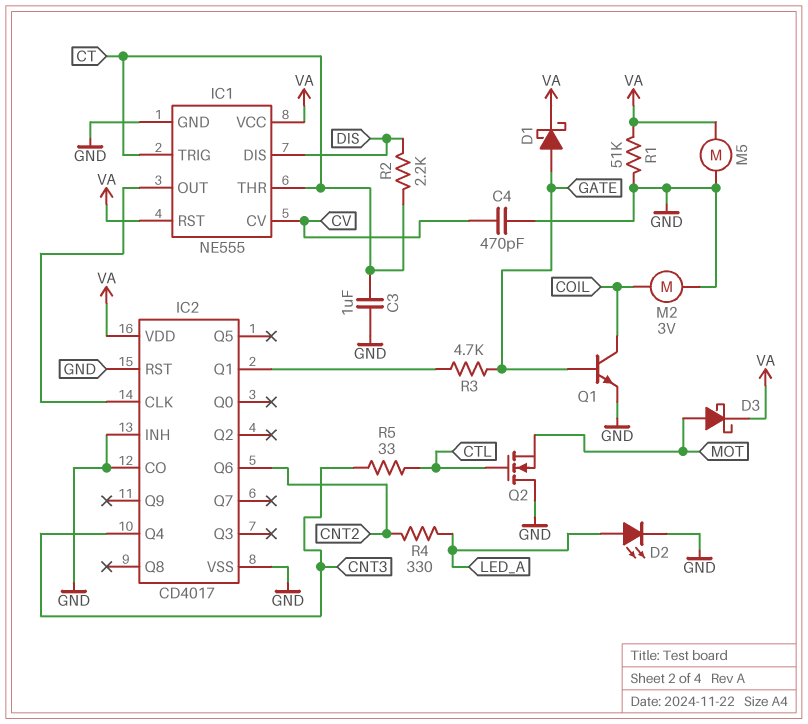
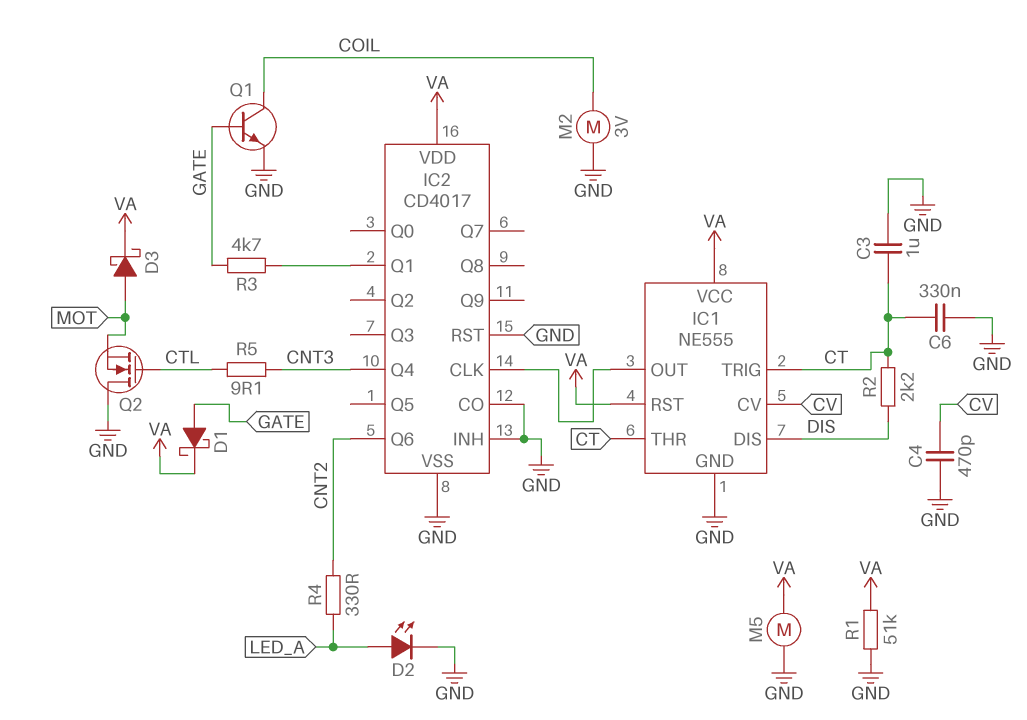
C6: none -> 330nF (CT, GND)
R5: 33 (CNT3, CTL) -> 9.1 (CNT3, CTL)

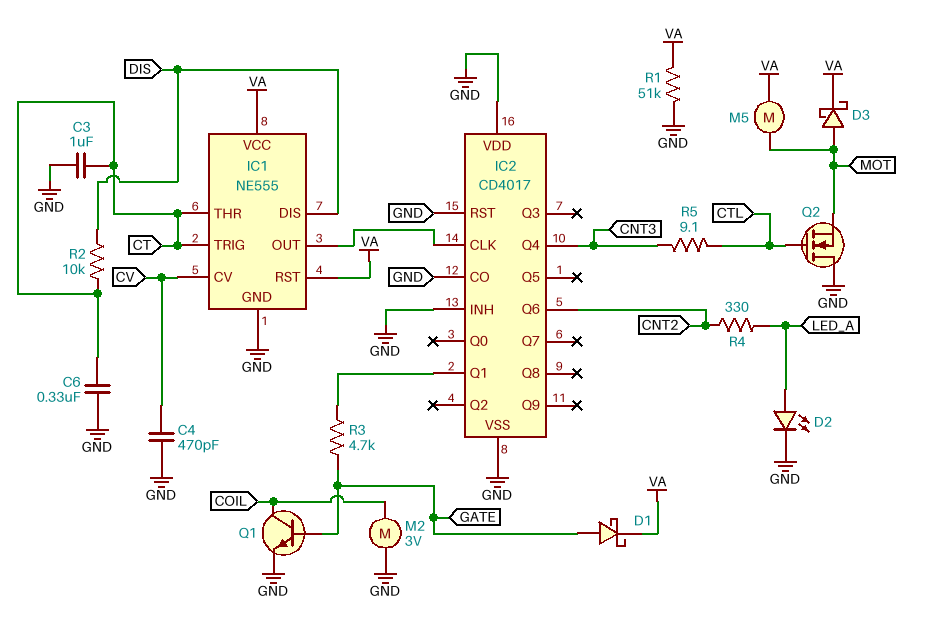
IC2 pin VDD: VA -> GND
M5: motor (GND, VA) -> motor (MOT, VA)
R2: 2.2k (CT, DIS) -> 10k (CT, DIS)

